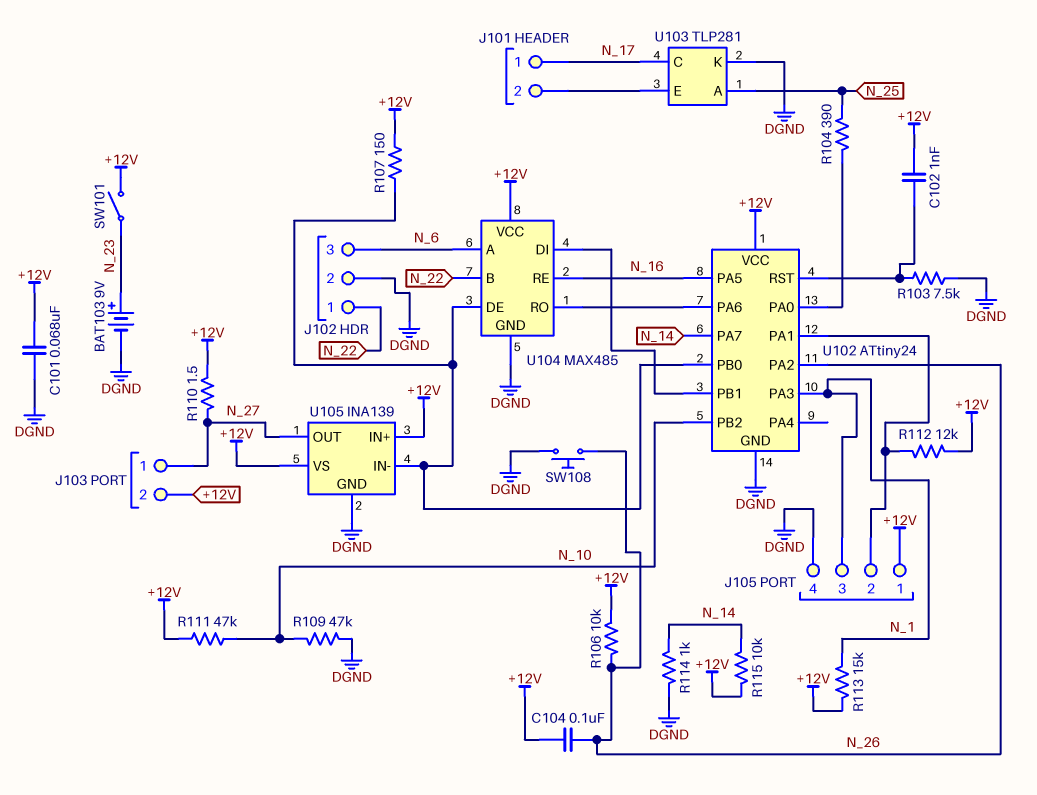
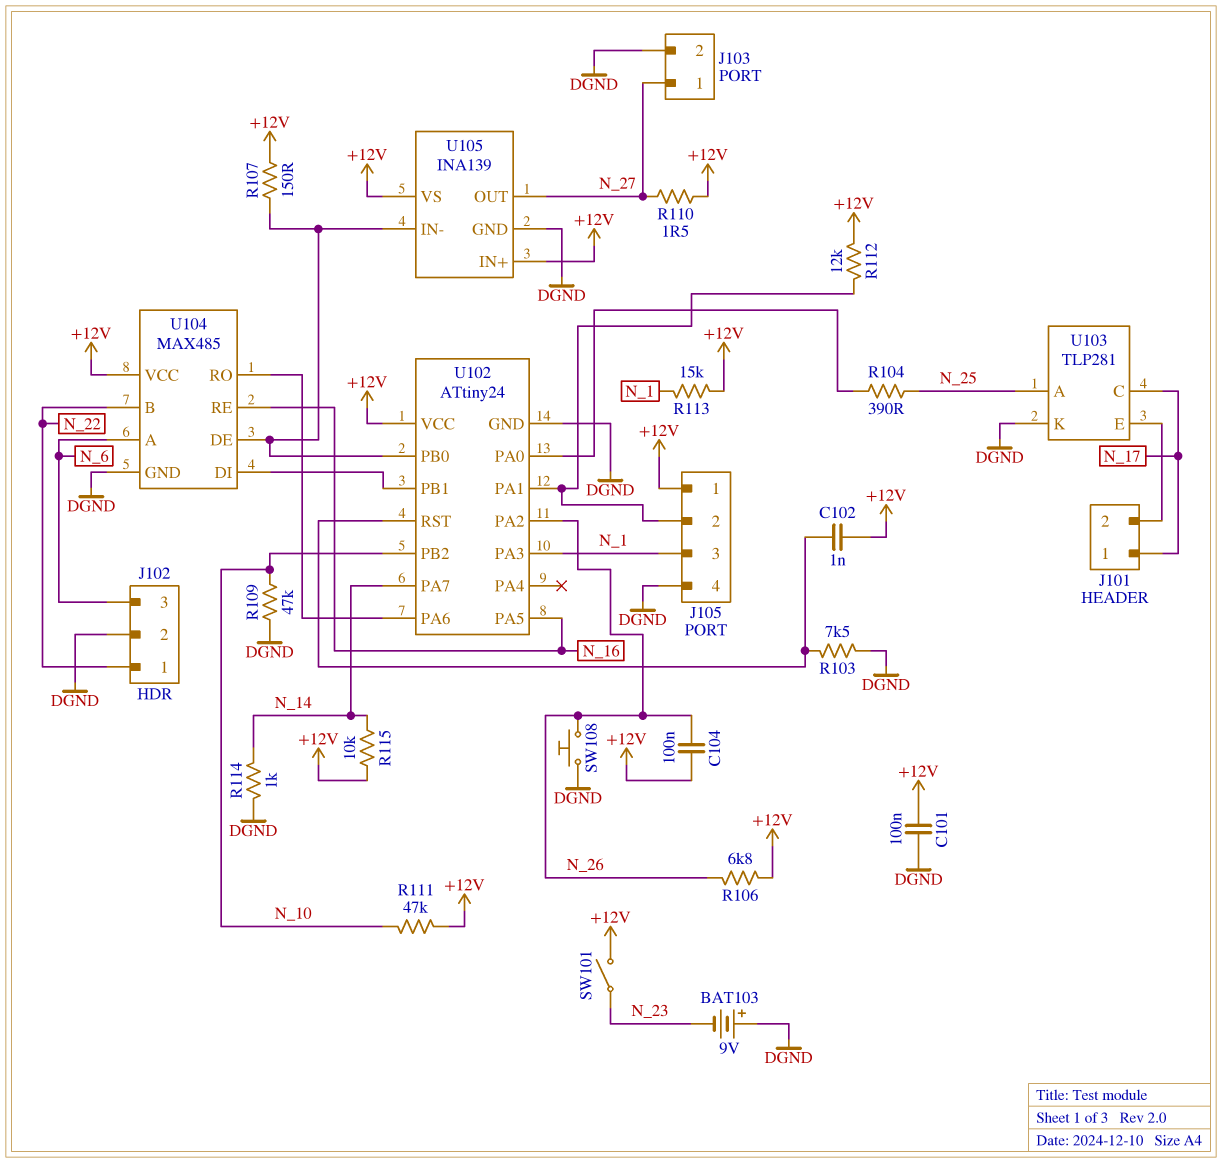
BAT103: 9V (plus N_23, minus DGND) -> 9V (plus DGND, minus N_23)
C101: 68nF (+12V, DGND) -> 100nF (+12V, DGND)
J103 pin 2: +12V -> DGND
R106: 10k (+12V, N_26) -> 6.8k (+12V, N_26)

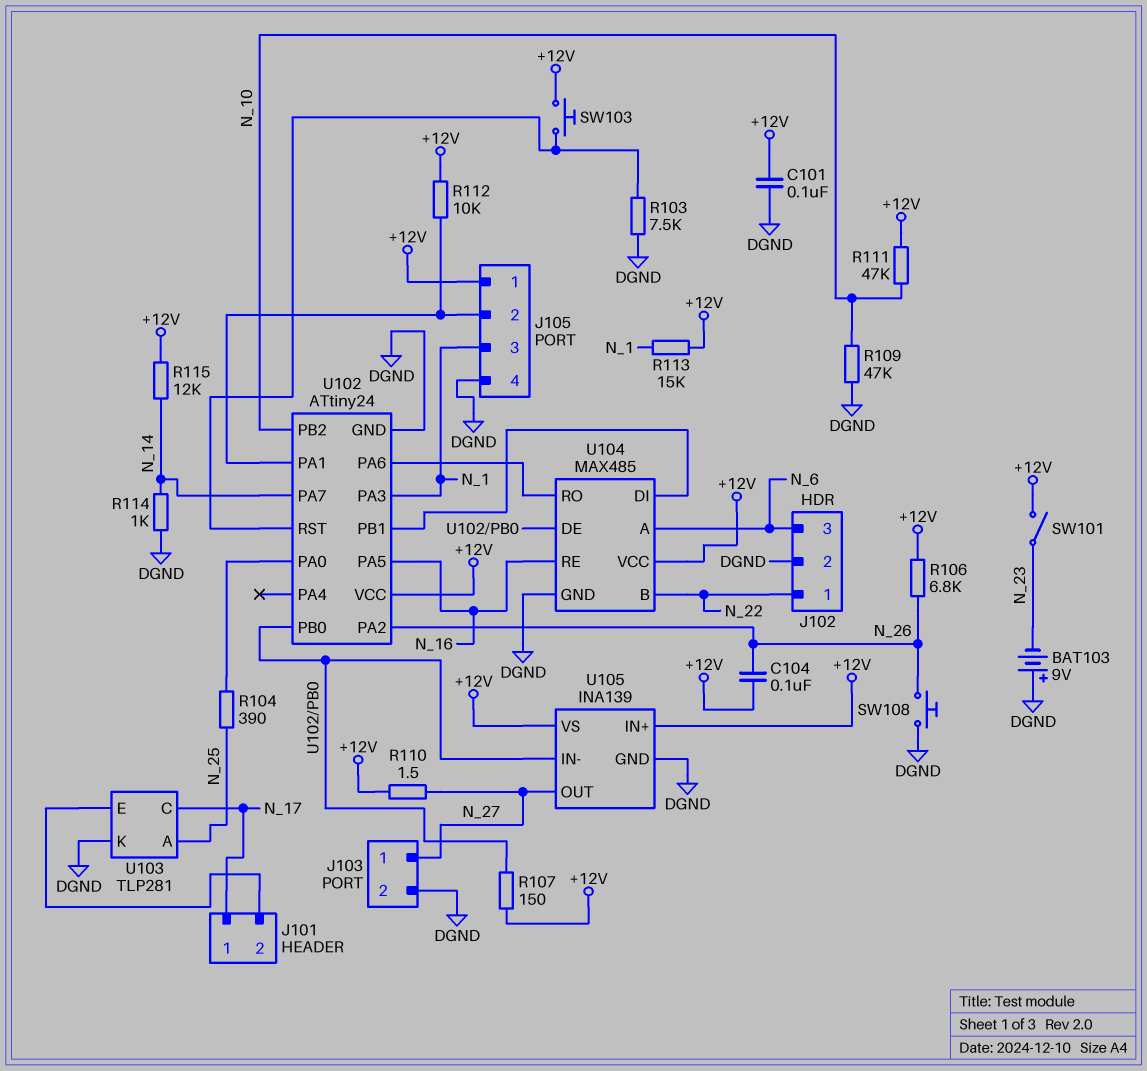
C102: 1nF (+12V, U102/RST) -> none
R112: 12k (+12V, J105/2) -> 10k (+12V, J105/2)
R115: 10k (+12V, N_14) -> 12k (+12V, N_14)
SW103: none -> button (+12V, U102/RST)

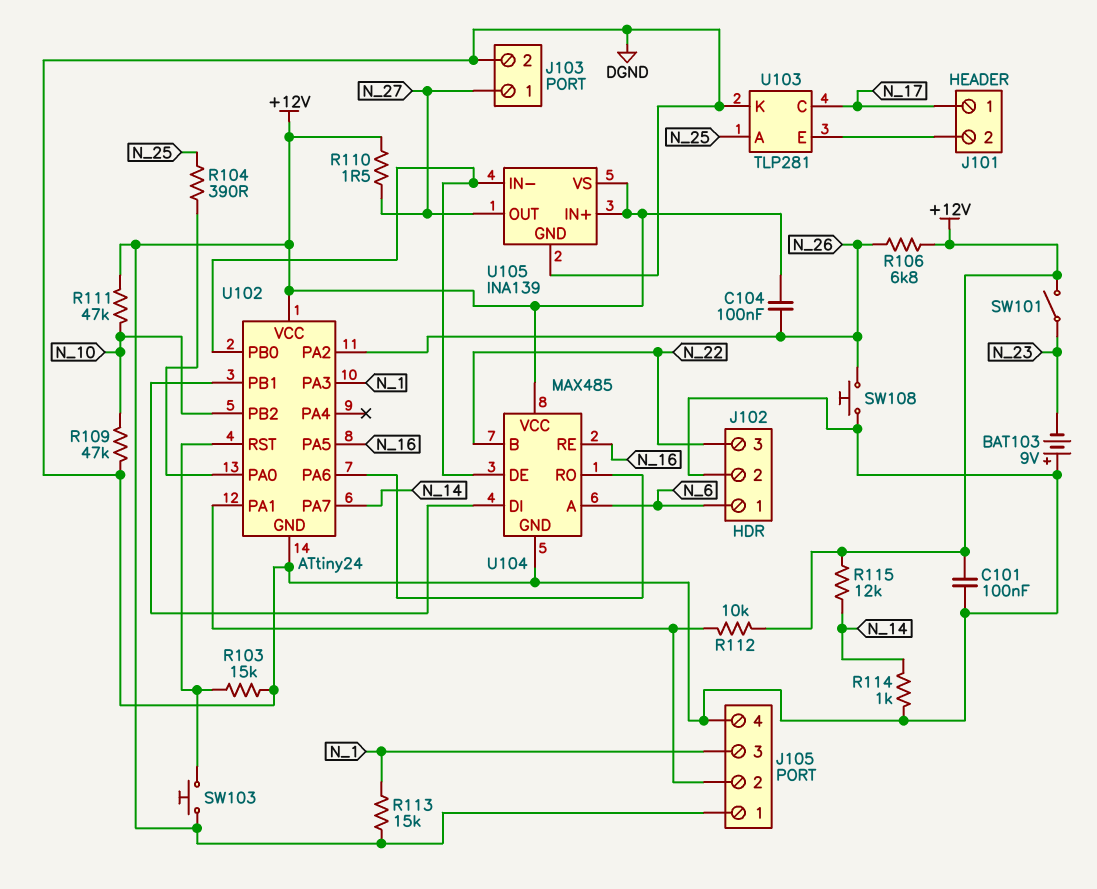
J102 pin 1: N_22 -> N_6
J102 pin 3: N_6 -> N_22
R103: 7.5k (DGND, U102/RST) -> 15k (DGND, U102/RST)
R107: 150 (+12V, U102/PB0) -> none

